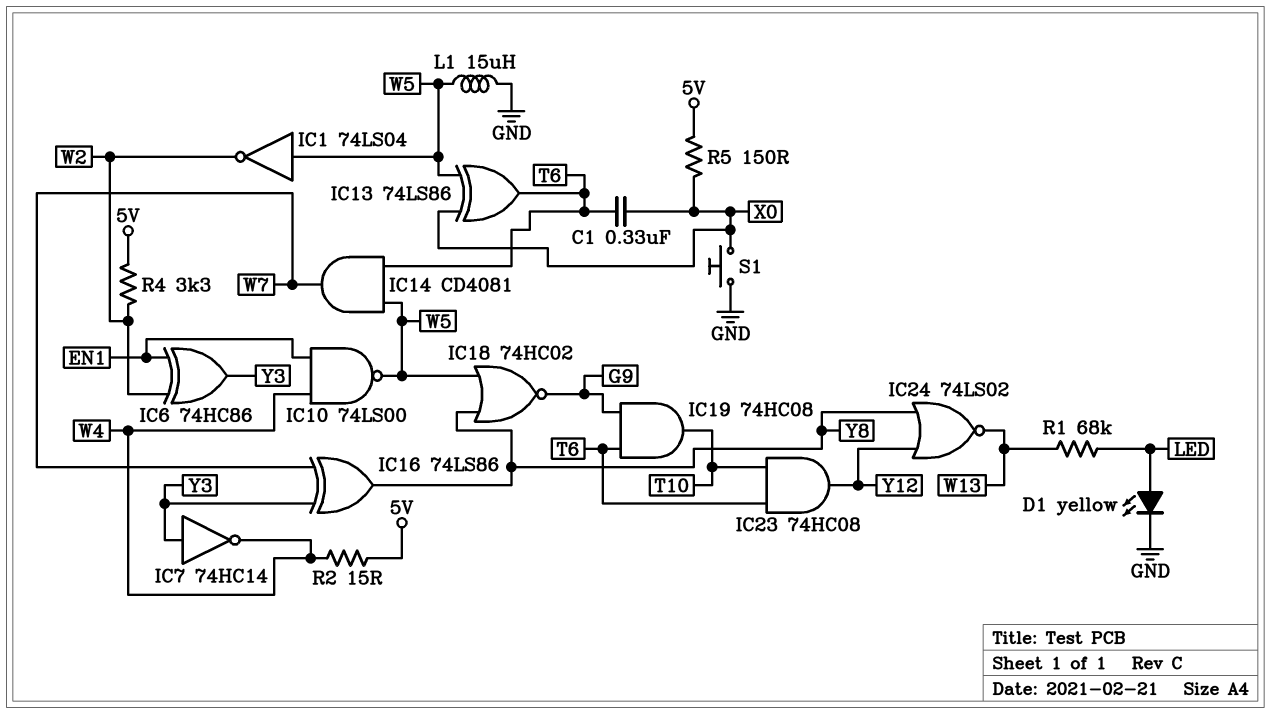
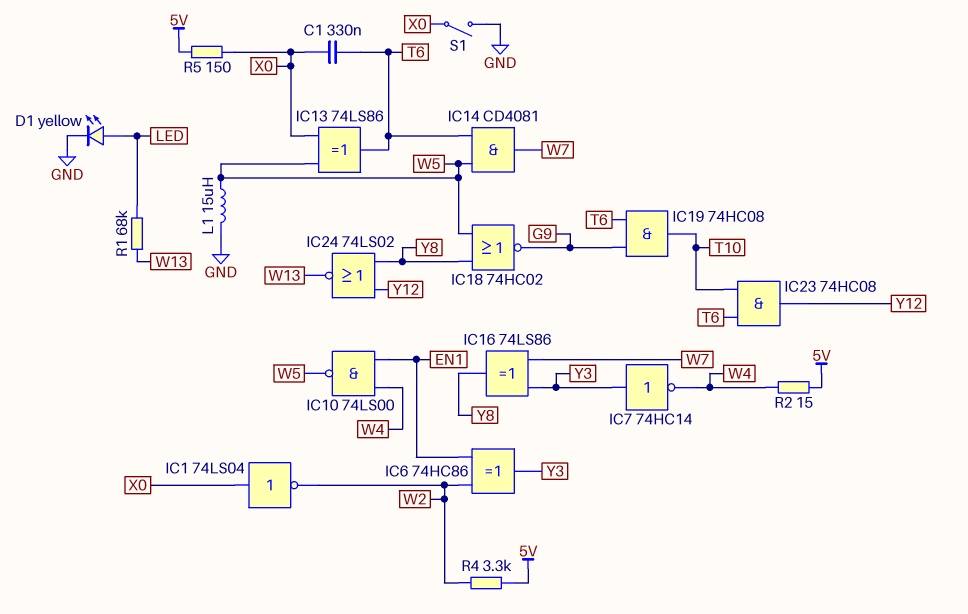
IC1: NOT 74LS04 (in W5, out W2) -> NOT 74LS04 (in X0, out W2)
S1: button (GND, X0) -> switch (GND, X0)

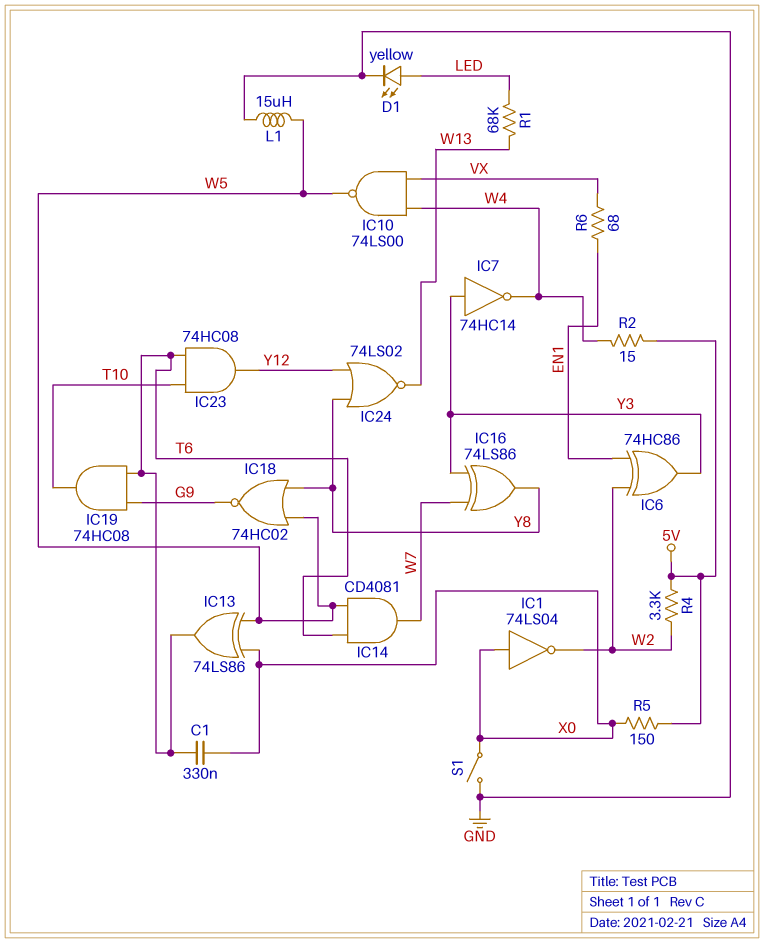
IC10: NAND 74LS00 (in EN1, in W4, out W5) -> NAND 74LS00 (in VX, in W4, out W5)
R6: none -> 68 (EN1, VX)

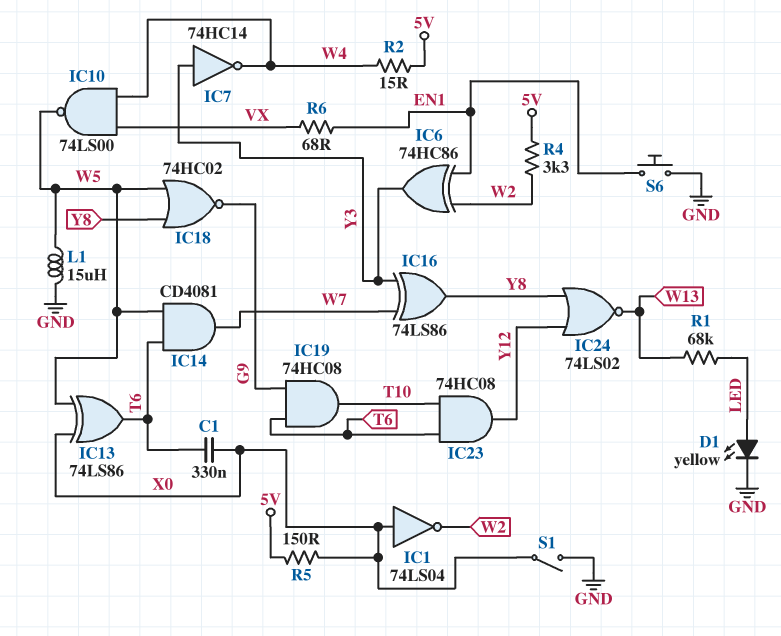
S6: none -> button (EN1, GND)

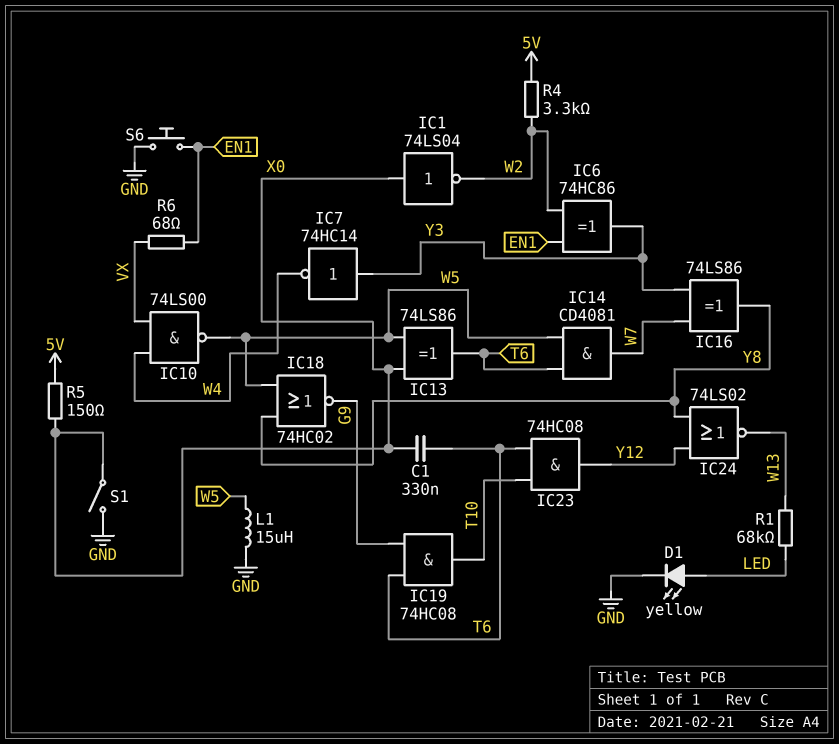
R2: 15 (5V, W4) -> none

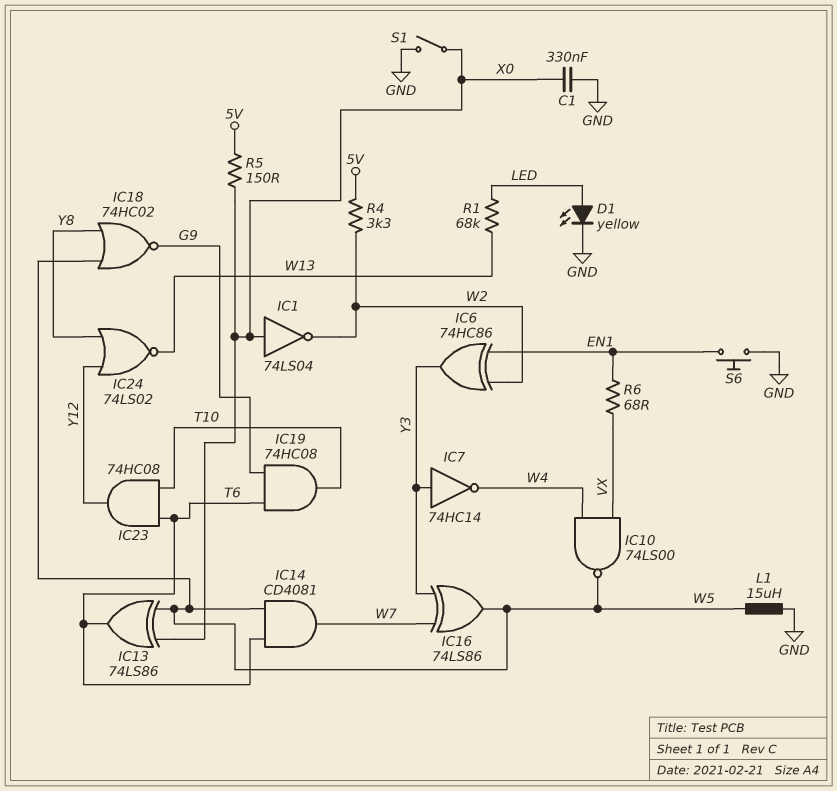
C1: 330nF (T6, X0) -> 330nF (GND, X0)
IC16: XOR 74LS86 (in W7, in Y3, out Y8) -> XOR 74LS86 (in W7, in Y3, out W5)

